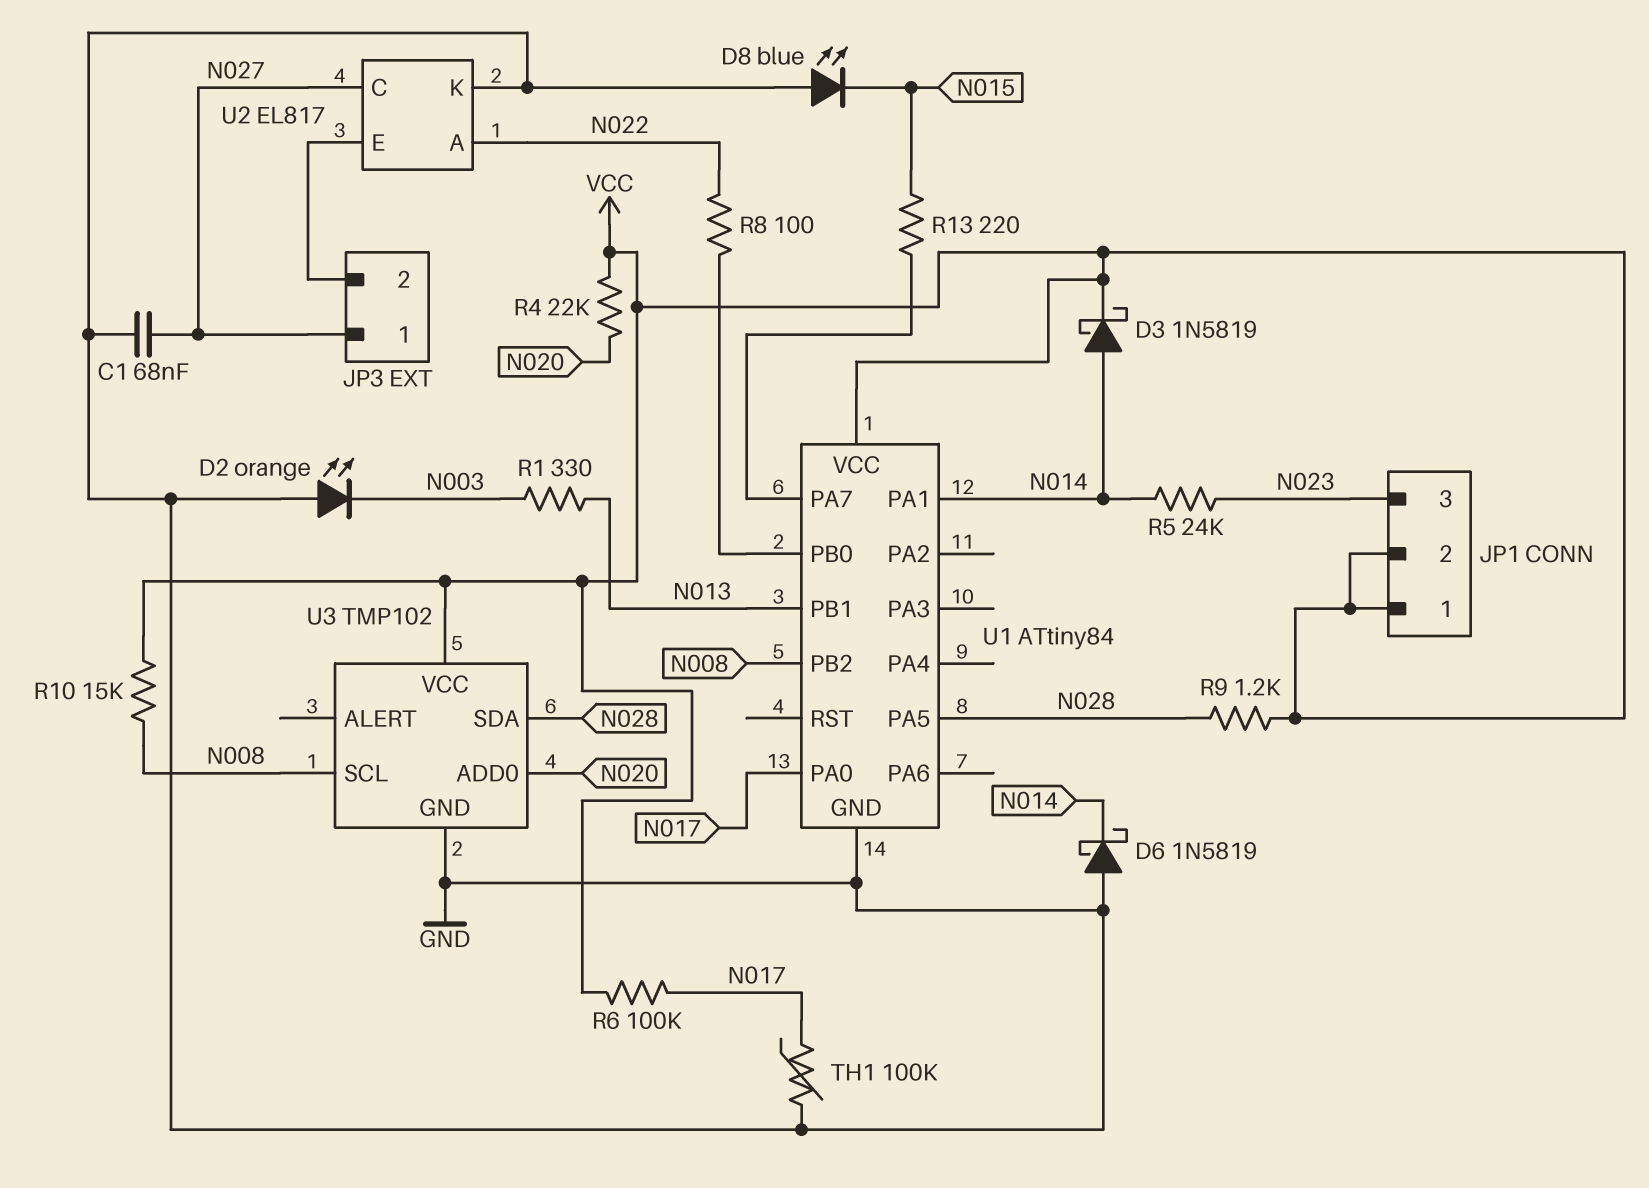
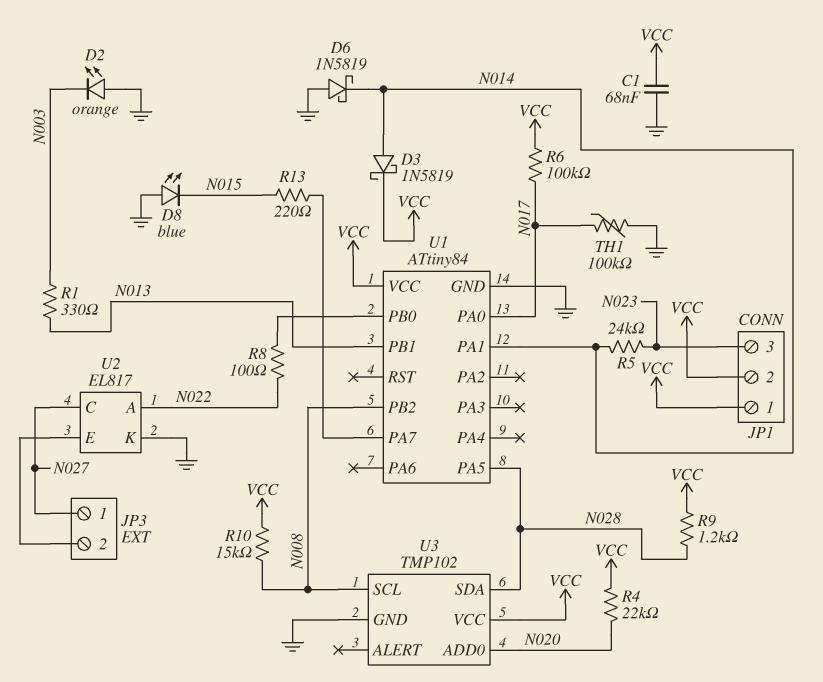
C1: 68nF (GND, N027) -> 68nF (GND, VCC)

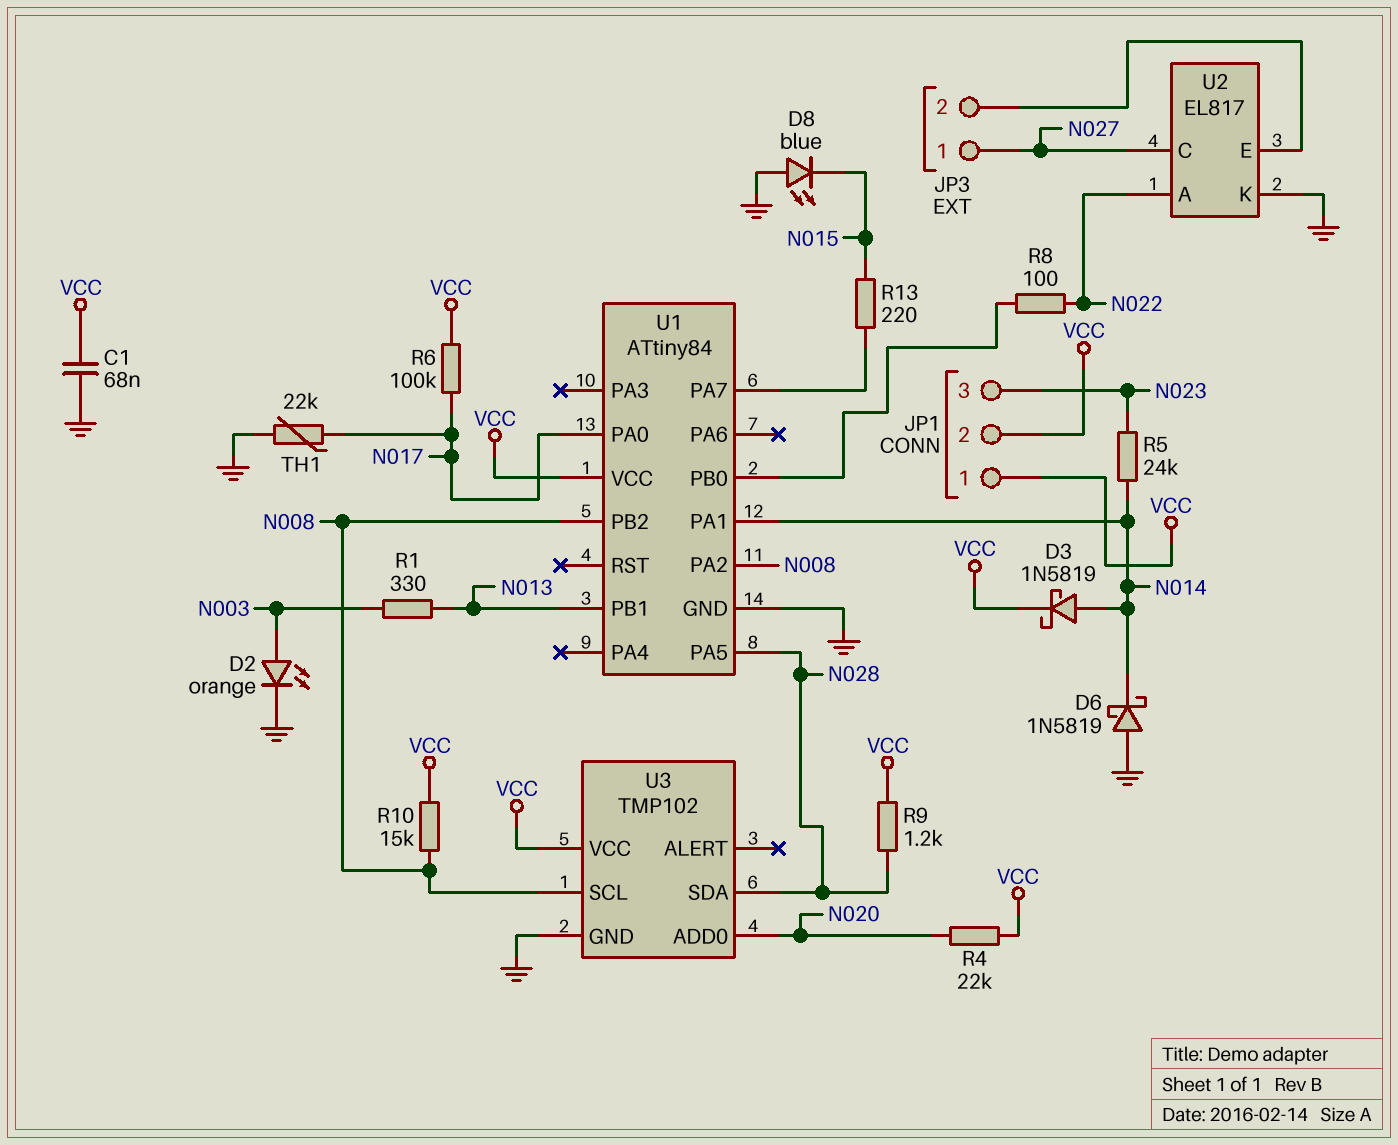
D2: LED orange (A GND, K N003) -> LED orange (A N003, K GND)
TH1: 100k (GND, N017) -> 22k (GND, N017)
U1 pin PA2: none -> N008

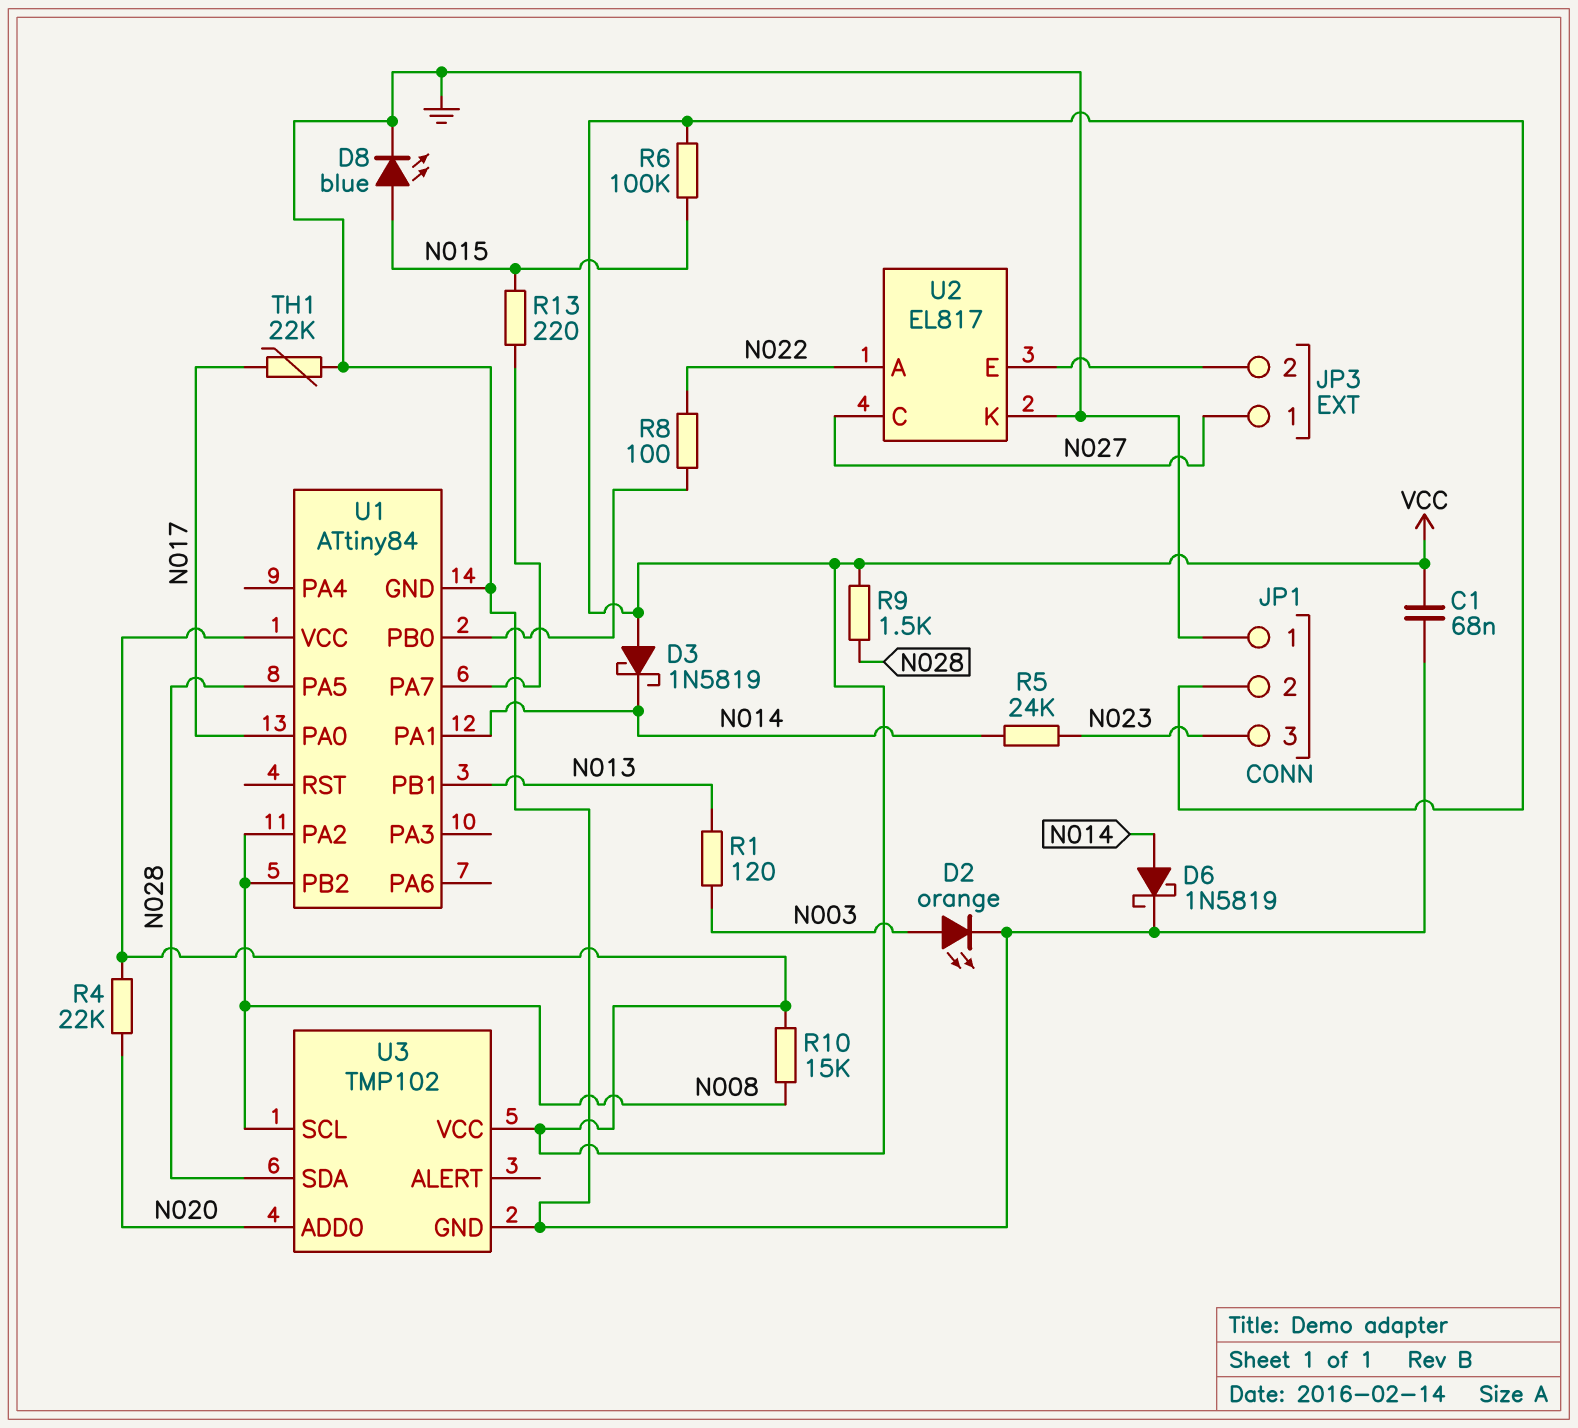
D3: schottky 1N5819 (A N014, K VCC) -> schottky 1N5819 (A VCC, K N014)
D6: schottky 1N5819 (A GND, K N014) -> schottky 1N5819 (A N014, K GND)
D8: LED blue (A GND, K N015) -> LED blue (A N015, K GND)
JP1 pin 1: VCC -> GND
R1: 330 (N003, N013) -> 120 (N003, N013)
R6: 100k (N017, VCC) -> 100k (N015, VCC)
R9: 1.2k (N028, VCC) -> 1.5k (N028, VCC)

